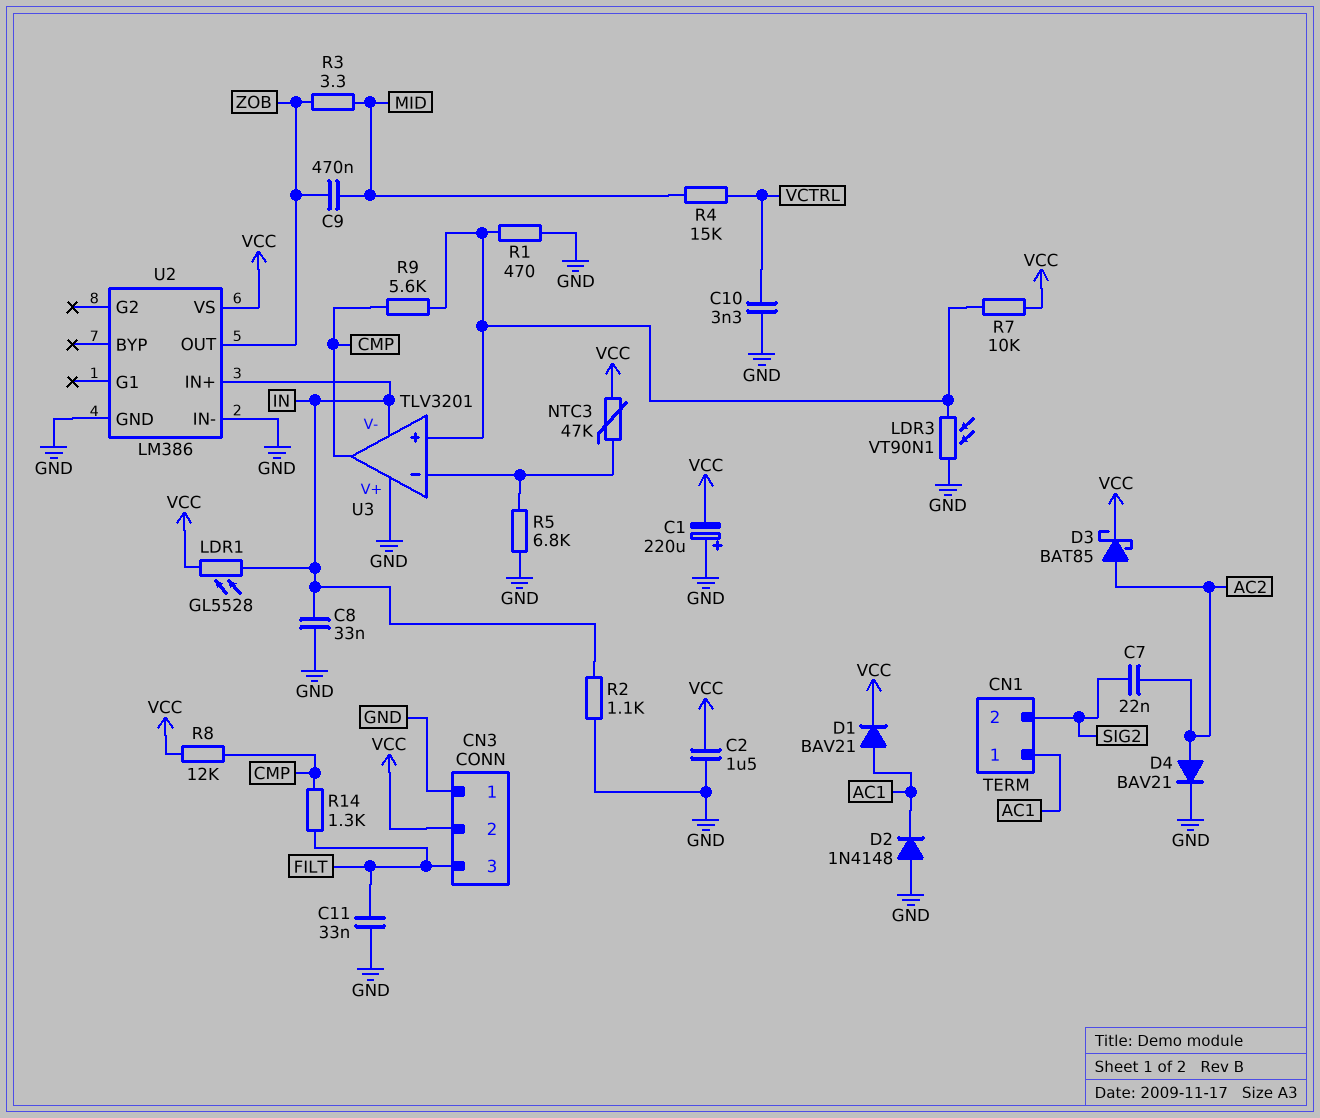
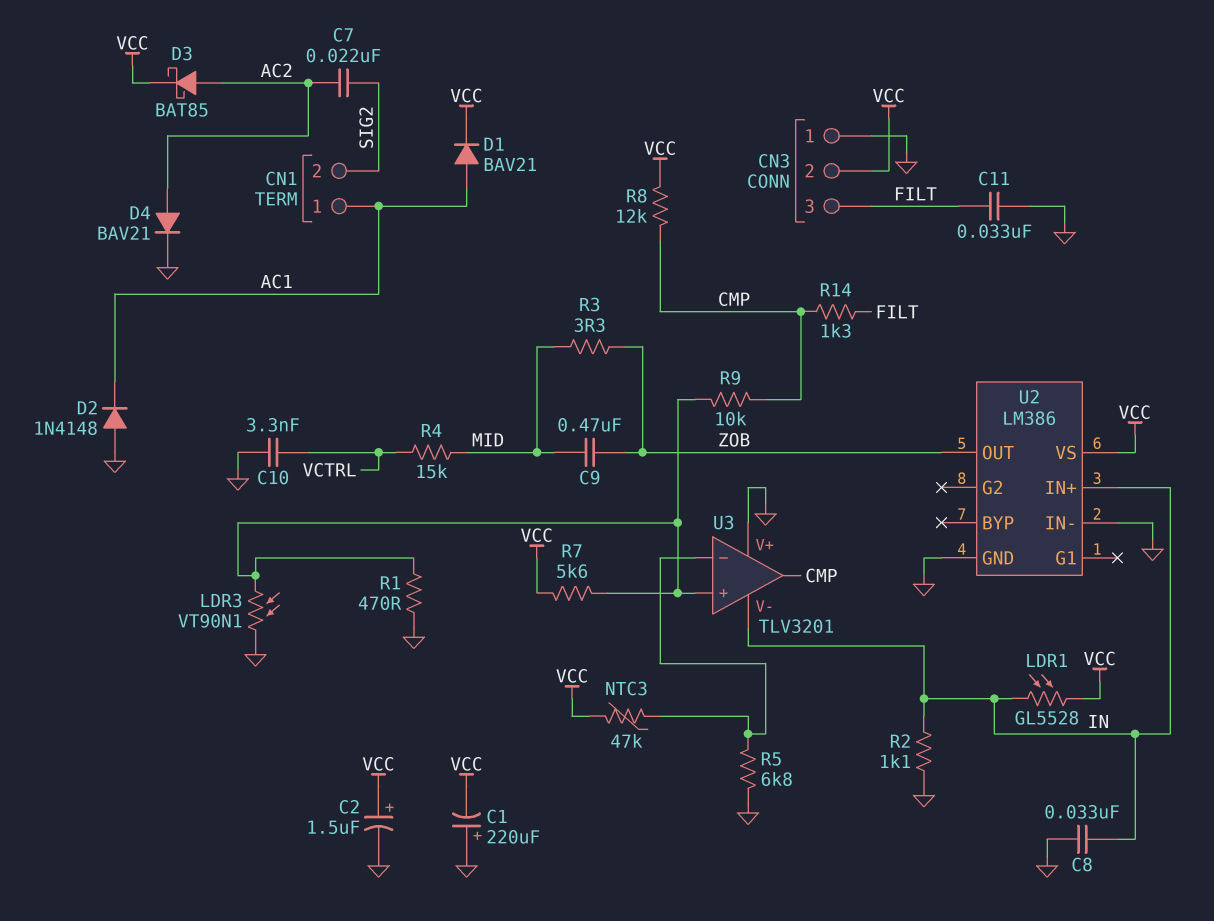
C2: 1.5uF (GND, VCC) -> 1.5uF (plus VCC, minus GND)
R7: 10k (U3/in+, VCC) -> 5.6k (U3/in+, VCC)
R9: 5.6k (CMP, U3/in+) -> 10k (CMP, U3/in+)

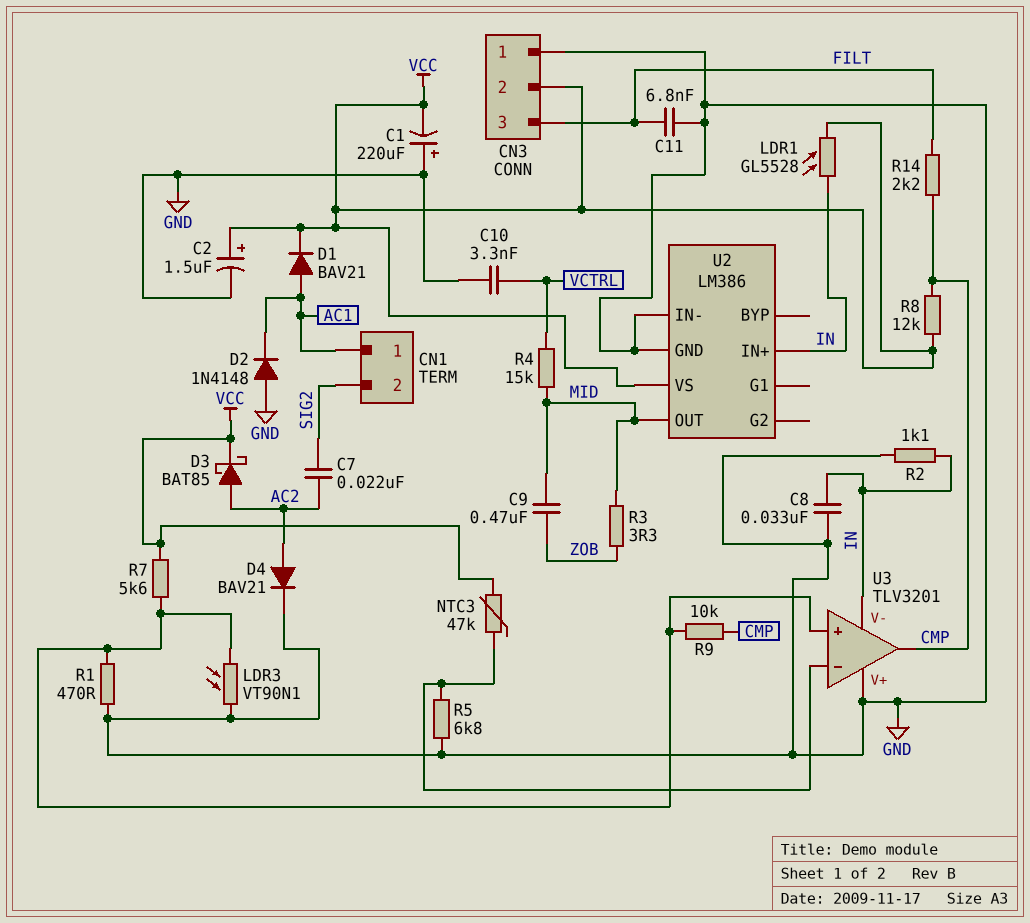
C11: 33nF (FILT, GND) -> 6.8nF (FILT, GND)
R14: 1.3k (CMP, FILT) -> 2.2k (CMP, FILT)
U2 pin OUT: ZOB -> MID

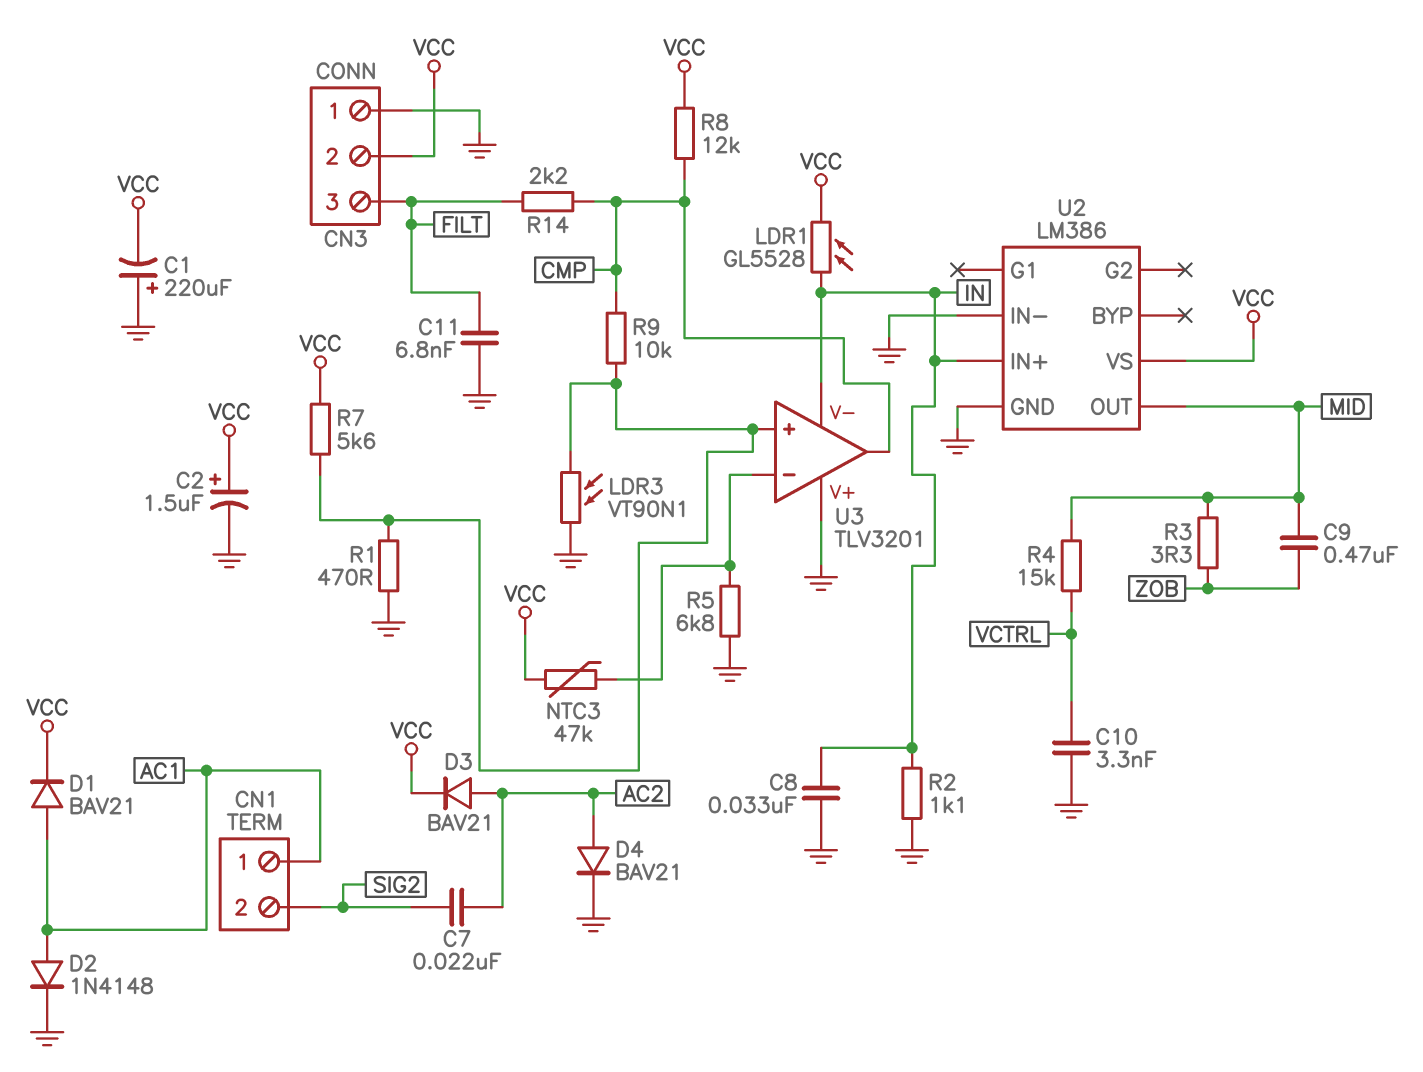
D2: diode 1N4148 (A GND, K AC1) -> diode 1N4148 (A AC1, K GND)
D3: schottky BAT85 (A AC2, K VCC) -> diode BAV21 (A AC2, K VCC)

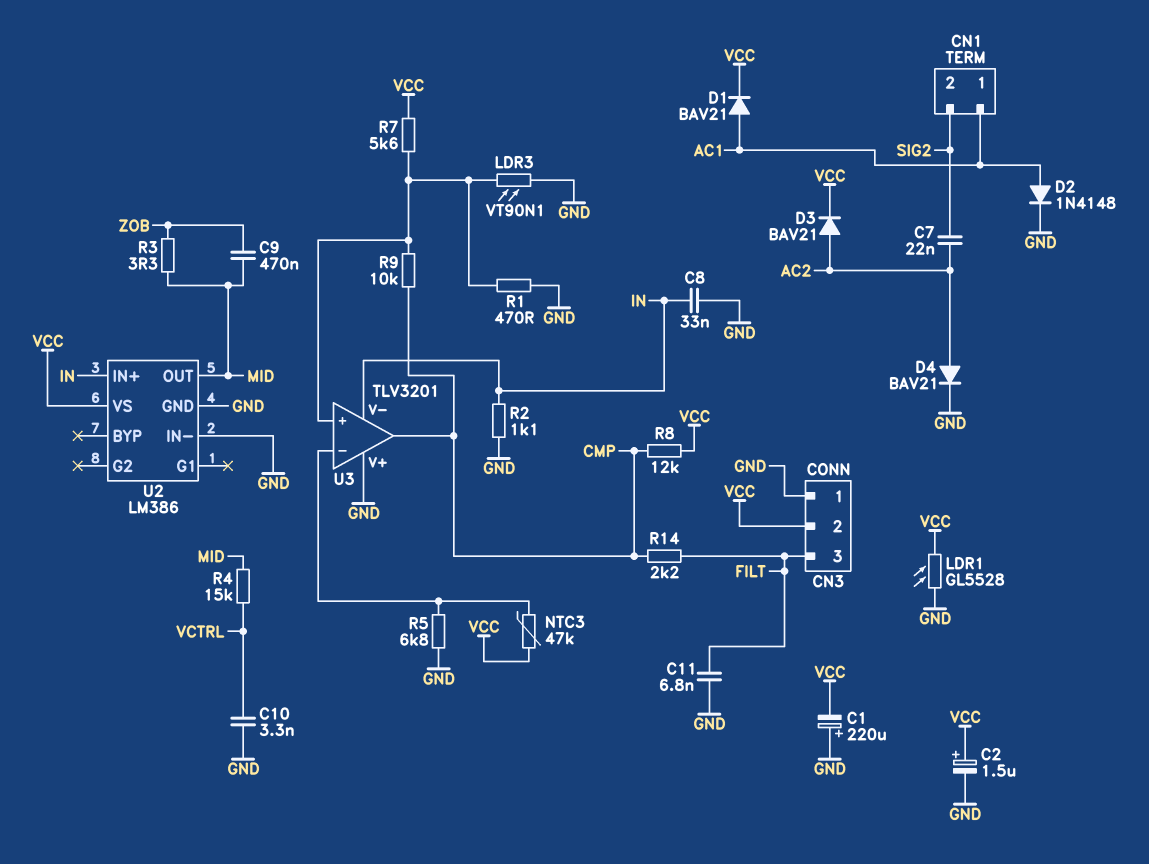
LDR1: GL5528 (IN, VCC) -> GL5528 (GND, VCC)

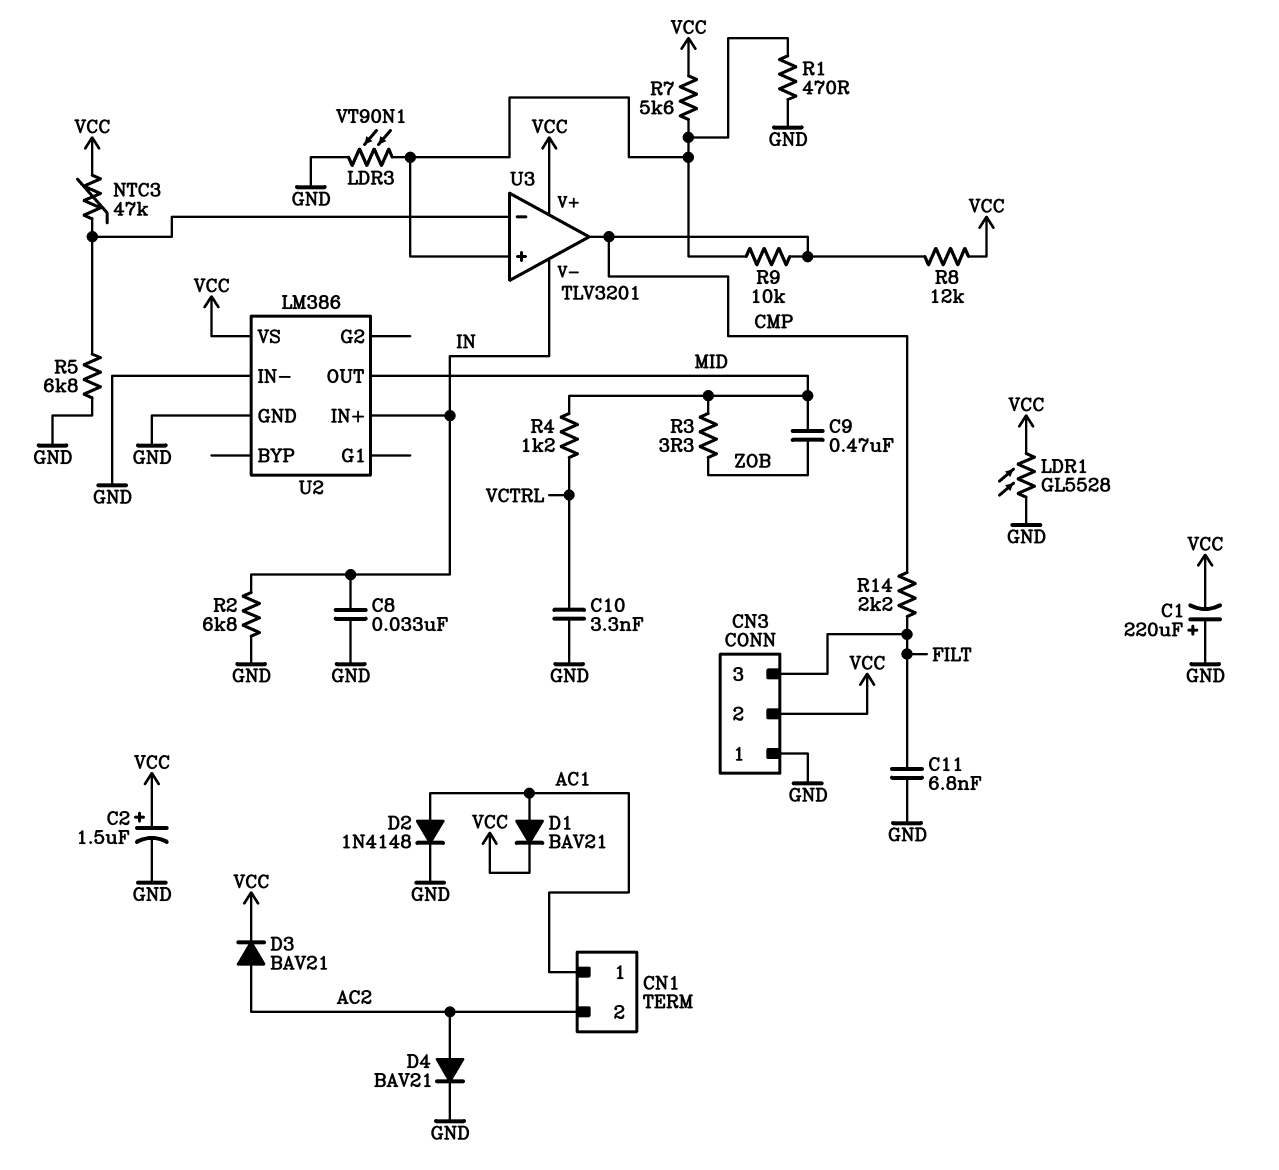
C7: 22nF (AC2, SIG2) -> none
CN1 pin 2: SIG2 -> AC2
R2: 1.1k (GND, IN) -> 6.8k (GND, IN)
R4: 15k (MID, VCTRL) -> 1.2k (MID, VCTRL)
U3 pin V+: GND -> VCC

